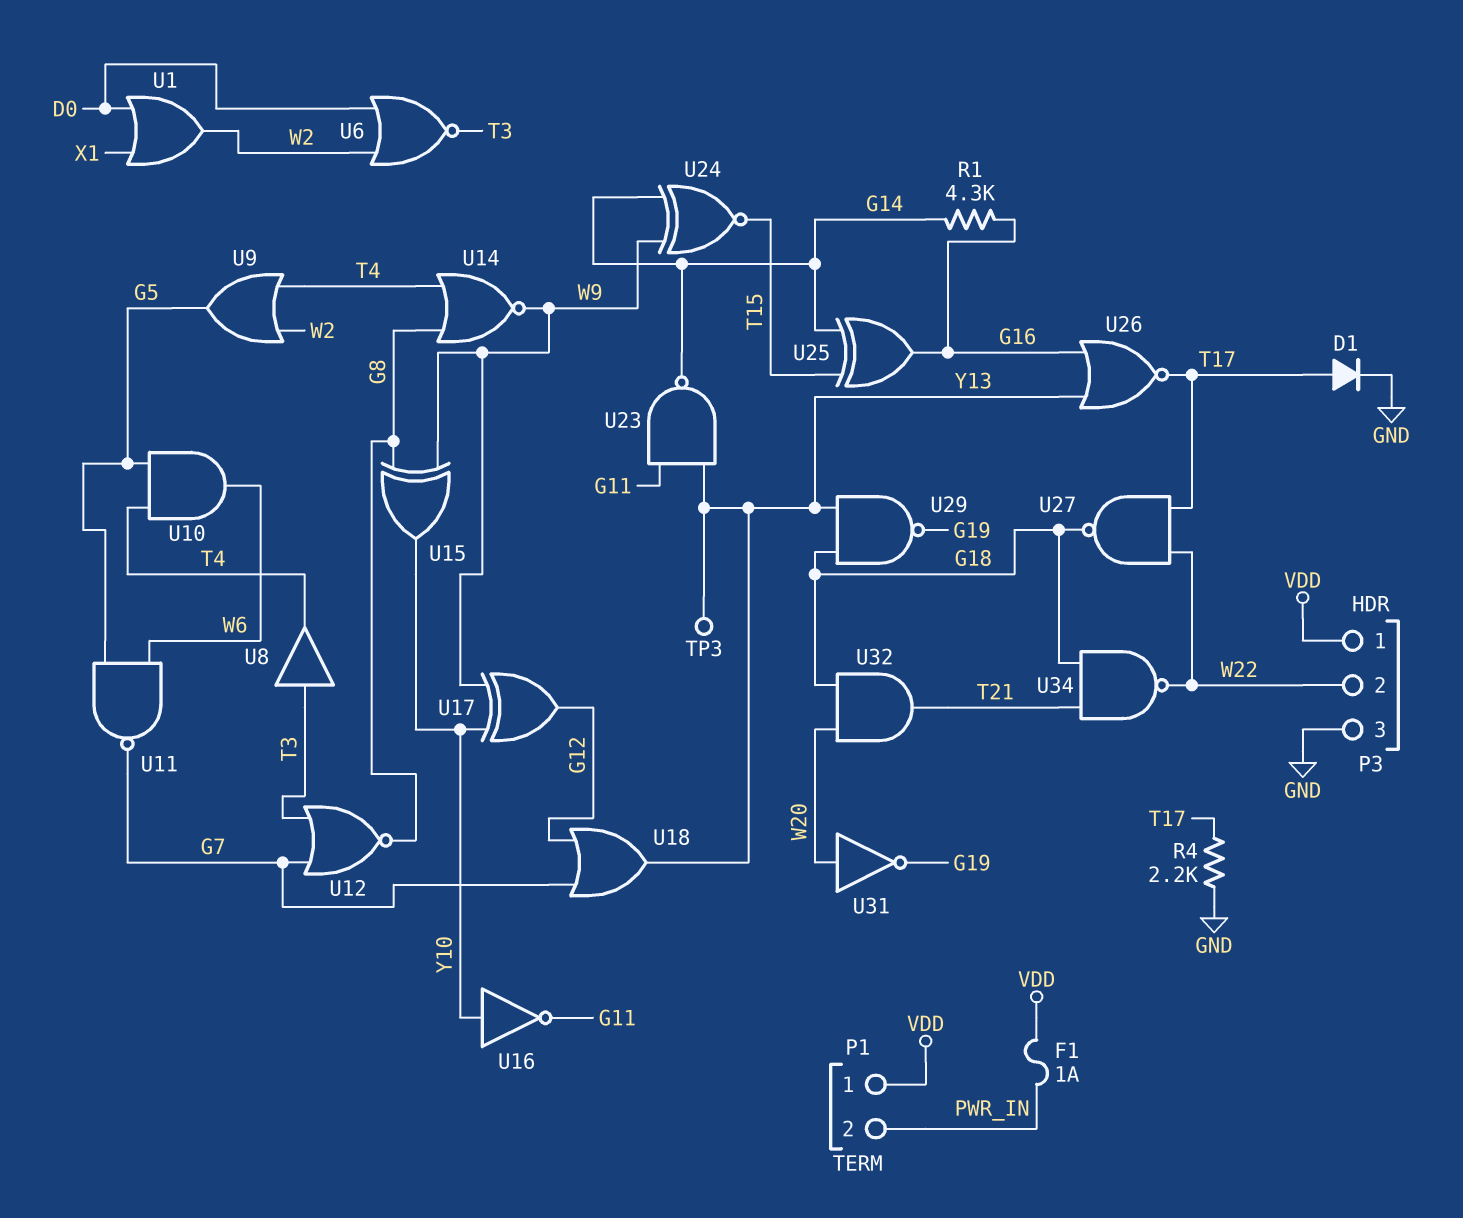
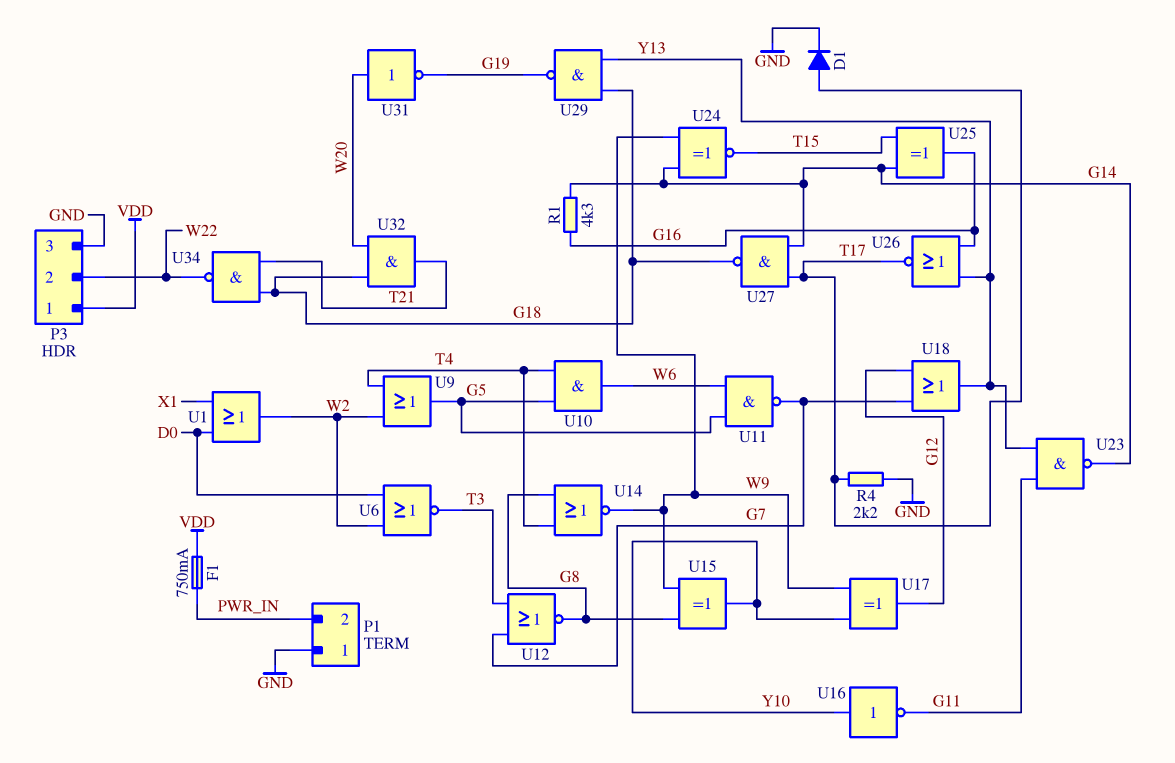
F1: 1A (PWR_IN, VDD) -> 750mA (PWR_IN, VDD)
P1 pin 1: VDD -> GND
TP3: test point (Y13) -> none
U8: buffer (in T3, out T4) -> none
U27: NAND (in T17, in W22, out G18) -> NAND (in G14, in T17, out G18)

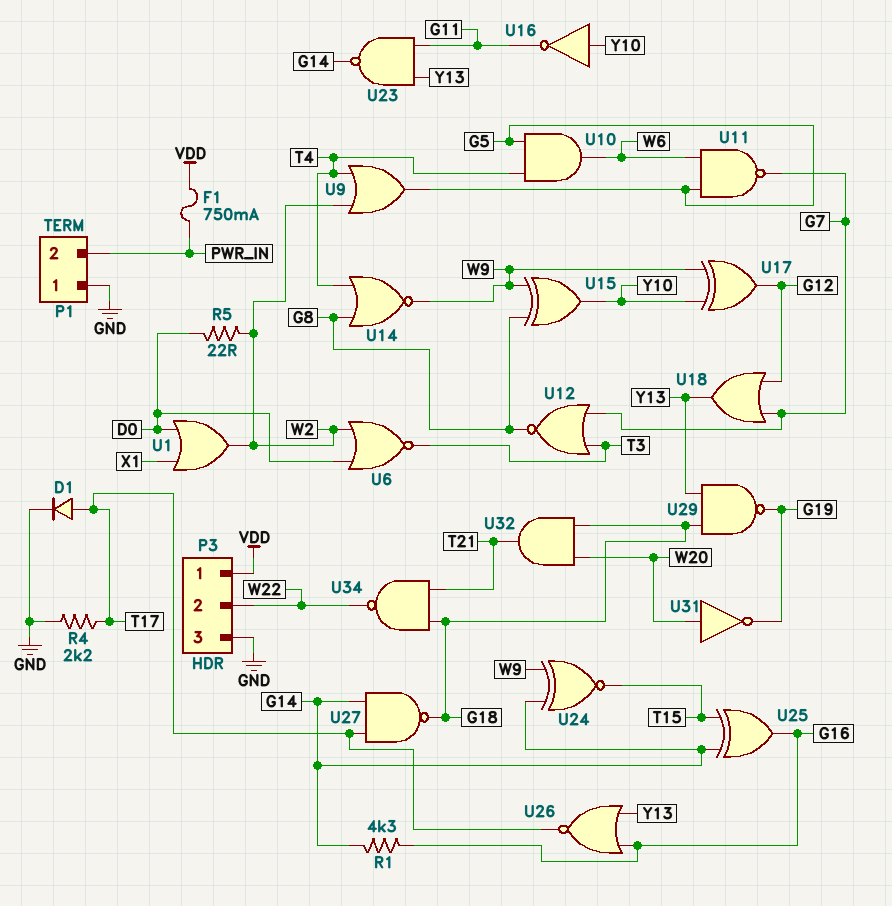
R5: none -> 22 (D0, W2)

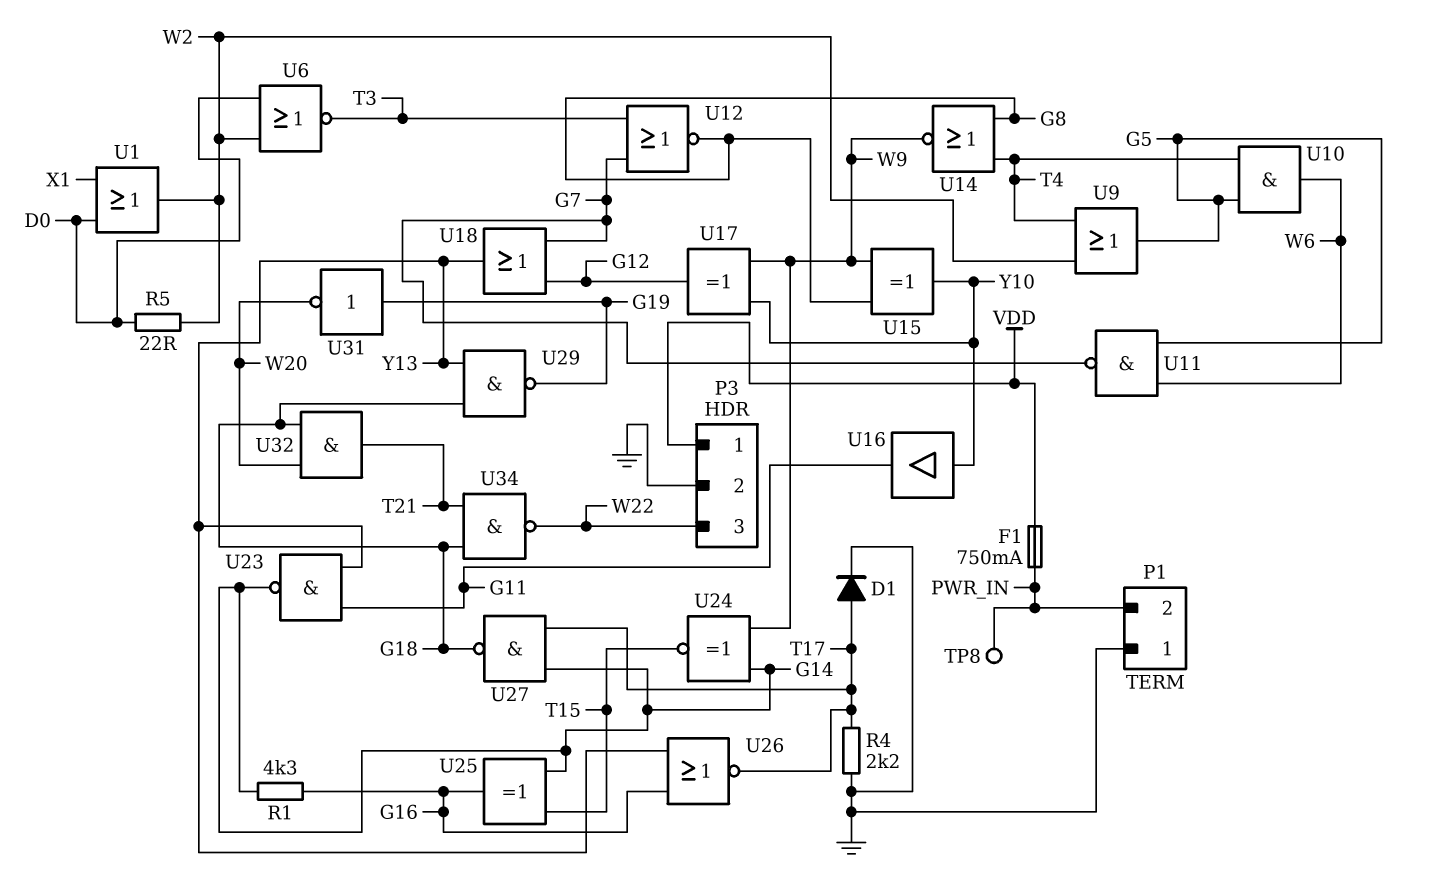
P3 pin 2: W22 -> GND
P3 pin 3: GND -> W22
TP8: none -> test point (PWR_IN)
U16: NOT (in Y10, out G11) -> buffer (in Y10, out G11)
U31: NOT (in W20, out G19) -> NOT (in G19, out W20)

